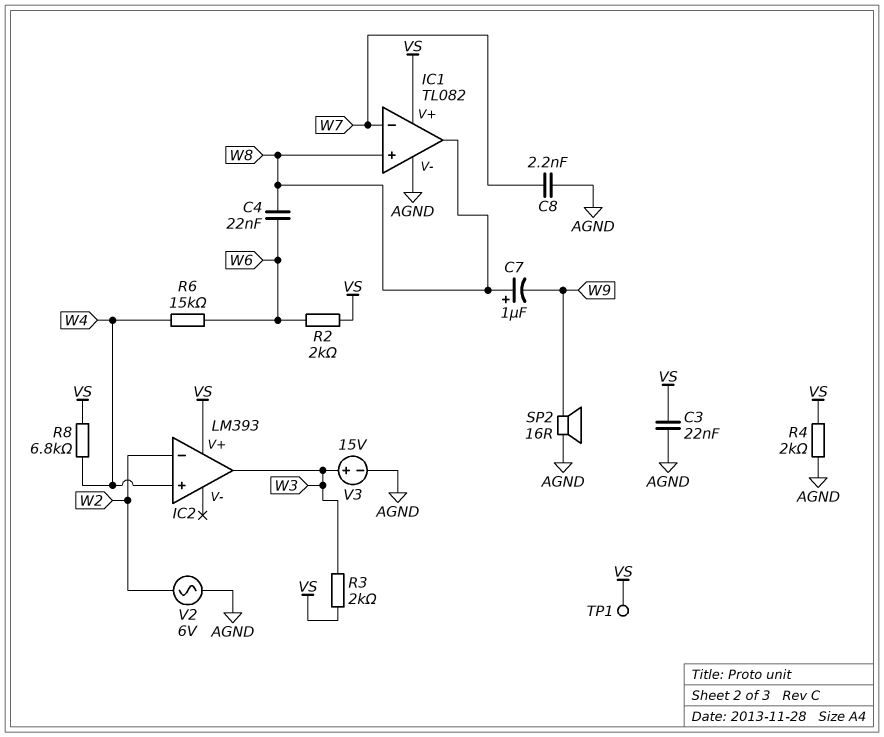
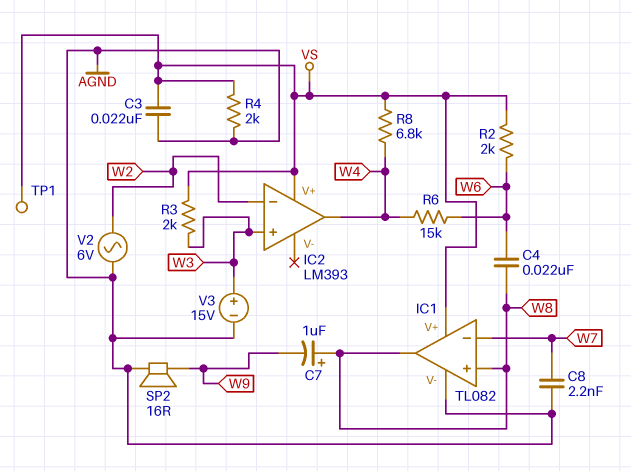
IC2 pin in+: W4 -> W3
IC2 pin out: W3 -> W4

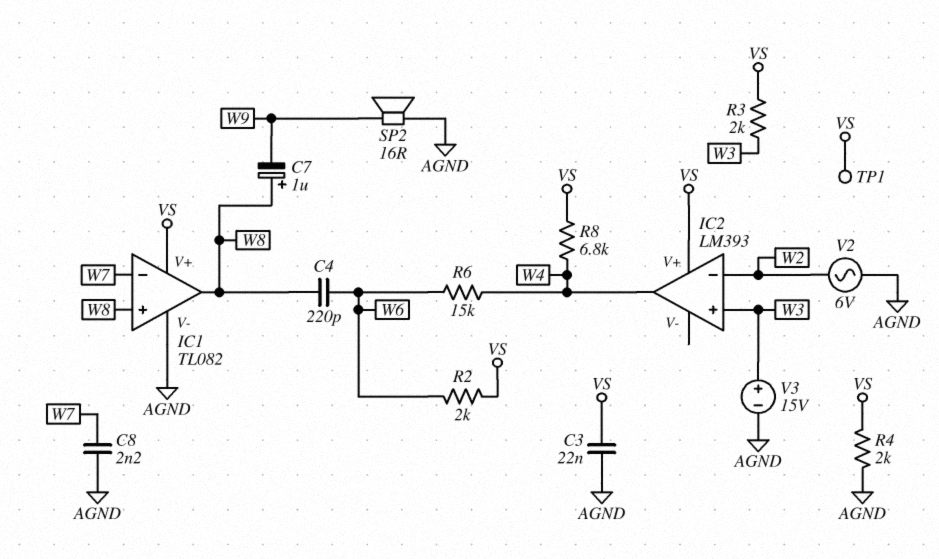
C4: 22nF (W6, W8) -> 220pF (W6, W8)

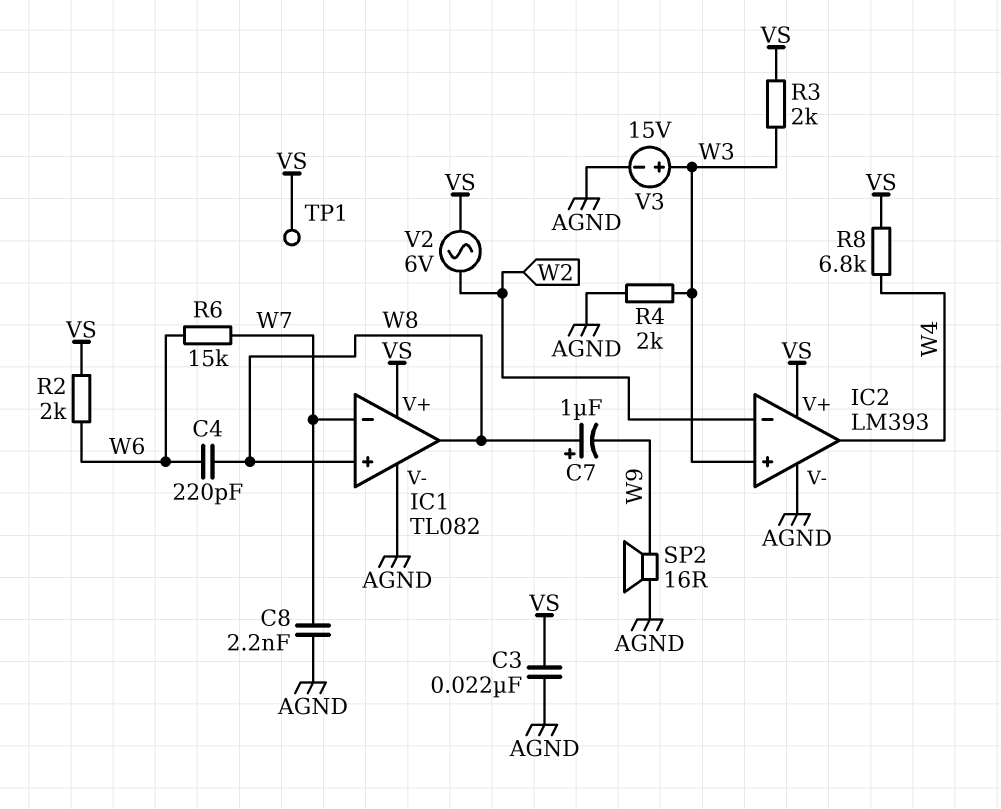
IC2 pin V-: none -> AGND
R4: 2k (AGND, VS) -> 2k (AGND, W3)
R6: 15k (W4, W6) -> 15k (W6, W7)
V2: AC 6V (AGND, W2) -> AC 6V (VS, W2)

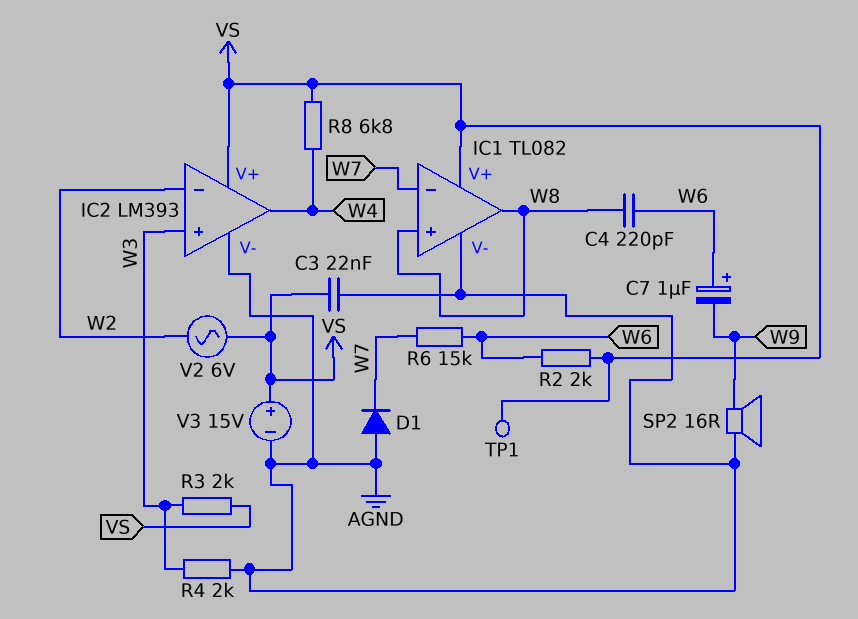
C7: 1uF (plus W8, minus W9) -> 1uF (plus W6, minus W9)
C8: 2.2nF (AGND, W7) -> none
D1: none -> diode (A AGND, K W7)
V3: 15V (plus W3, minus AGND) -> 15V (plus VS, minus AGND)

